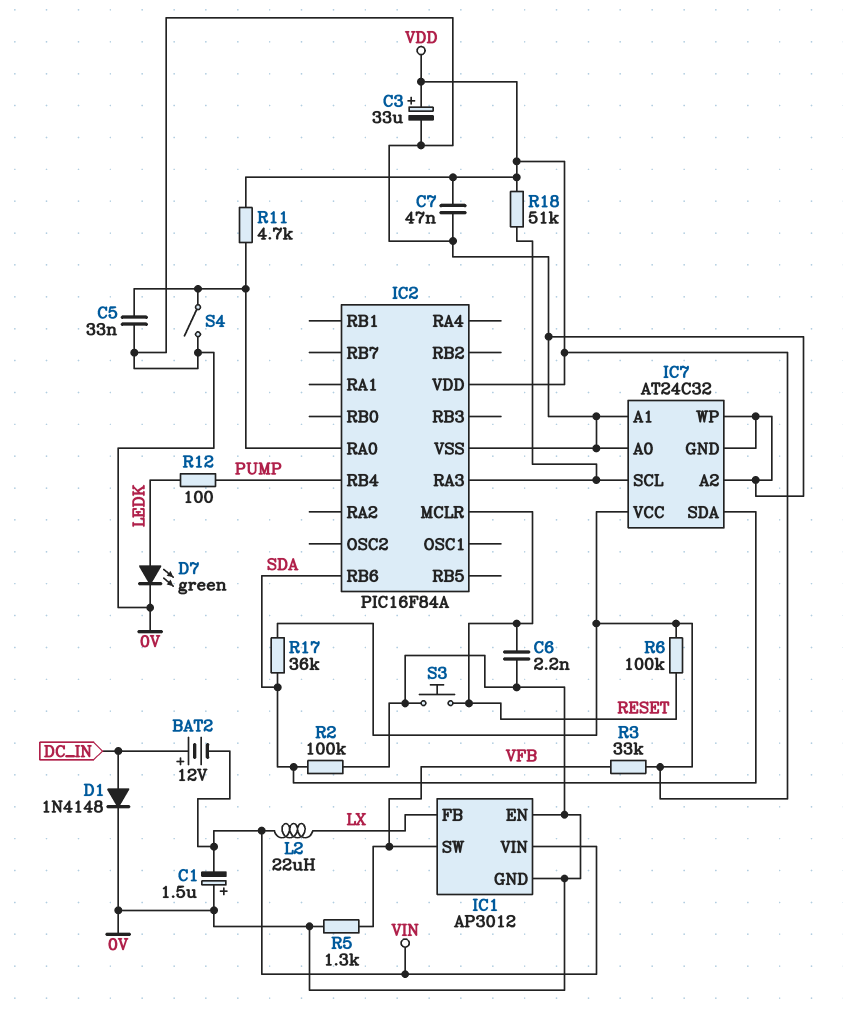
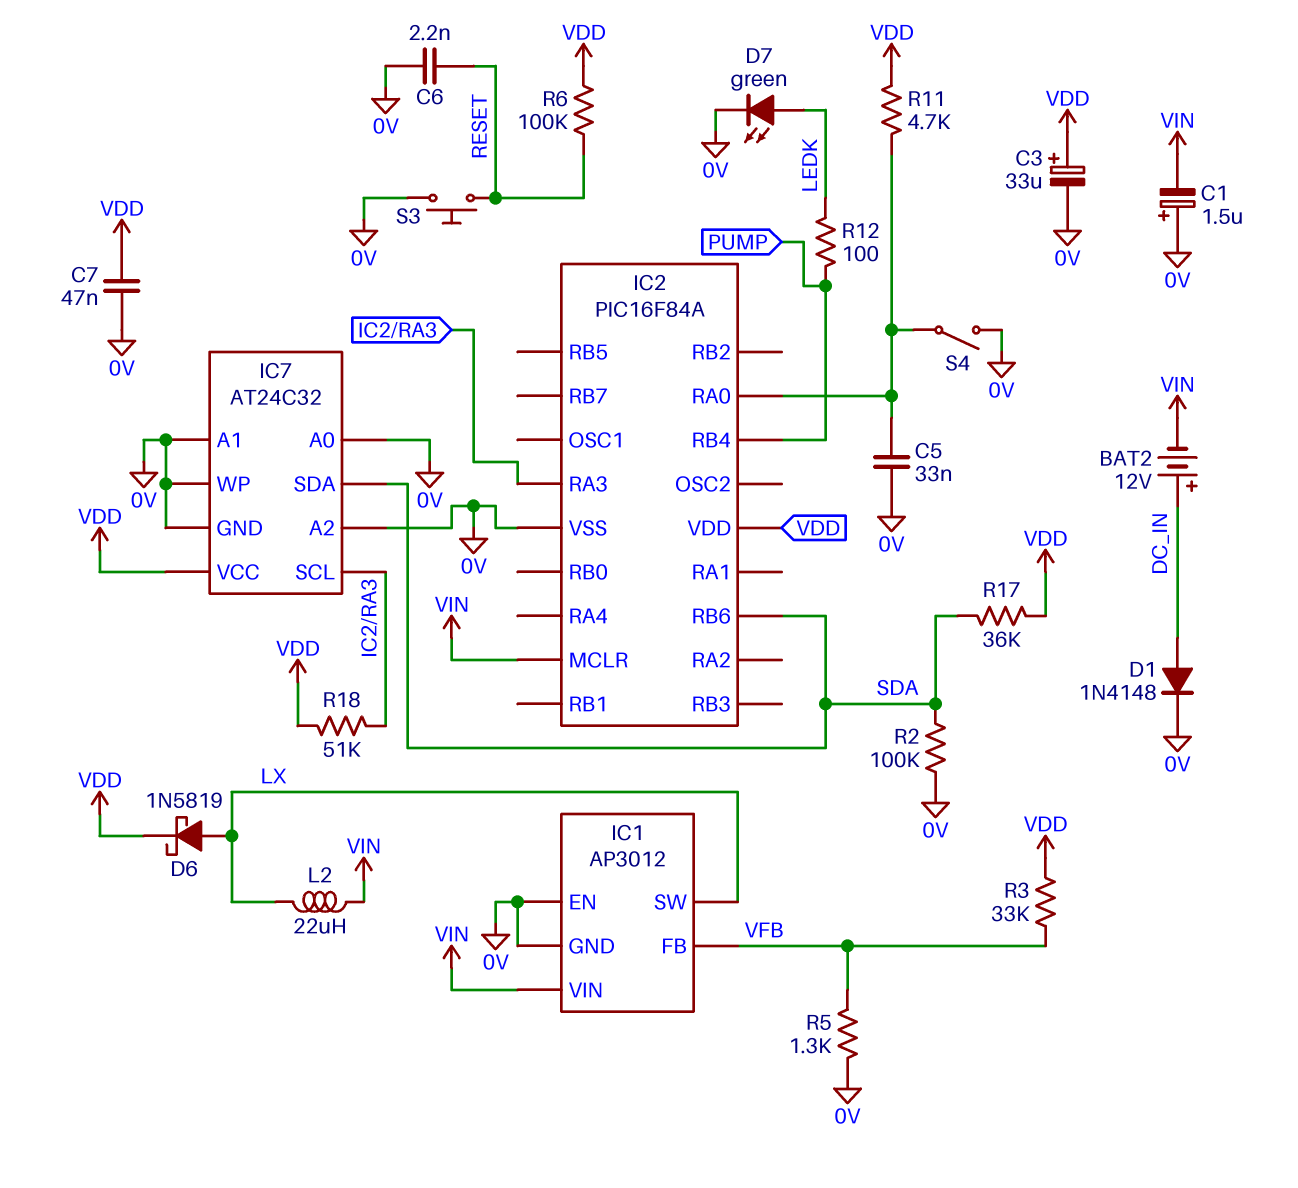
D6: none -> schottky 1N5819 (A LX, K VDD)
IC1 pin FB: LX -> VFB
IC1 pin SW: VFB -> LX
IC2 pin MCLR: RESET -> VIN

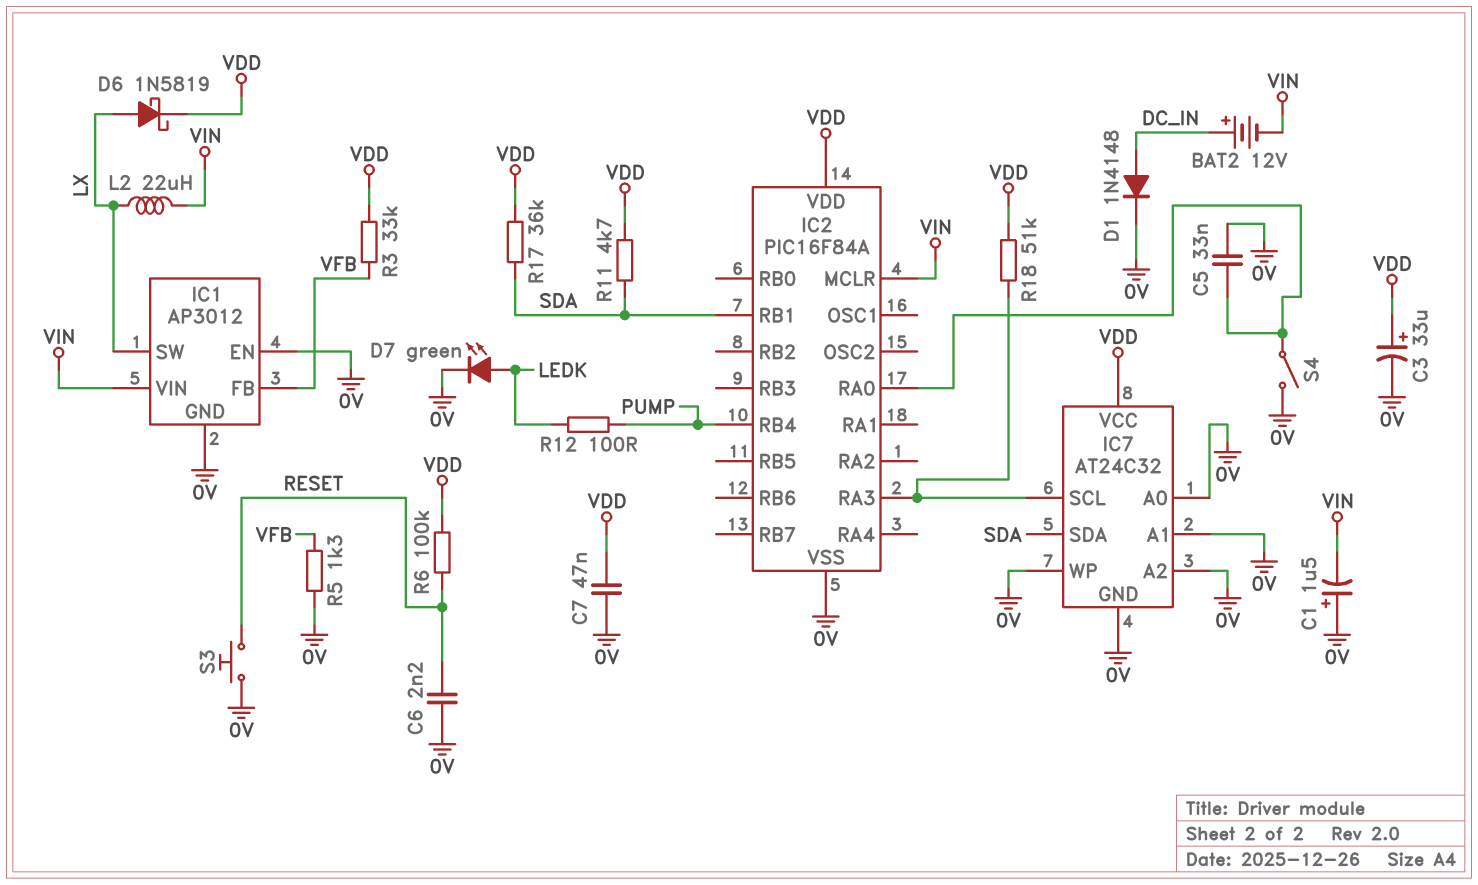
IC2 pin RB1: none -> SDA
IC2 pin RB6: SDA -> none
R2: 100k (0V, SDA) -> none
R11: 4.7k (IC2/RA0, VDD) -> 4.7k (SDA, VDD)

